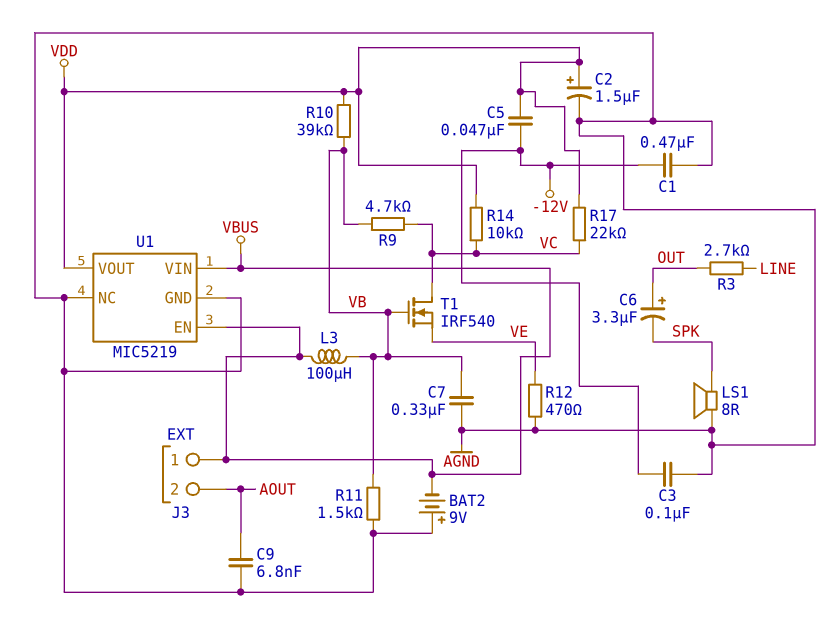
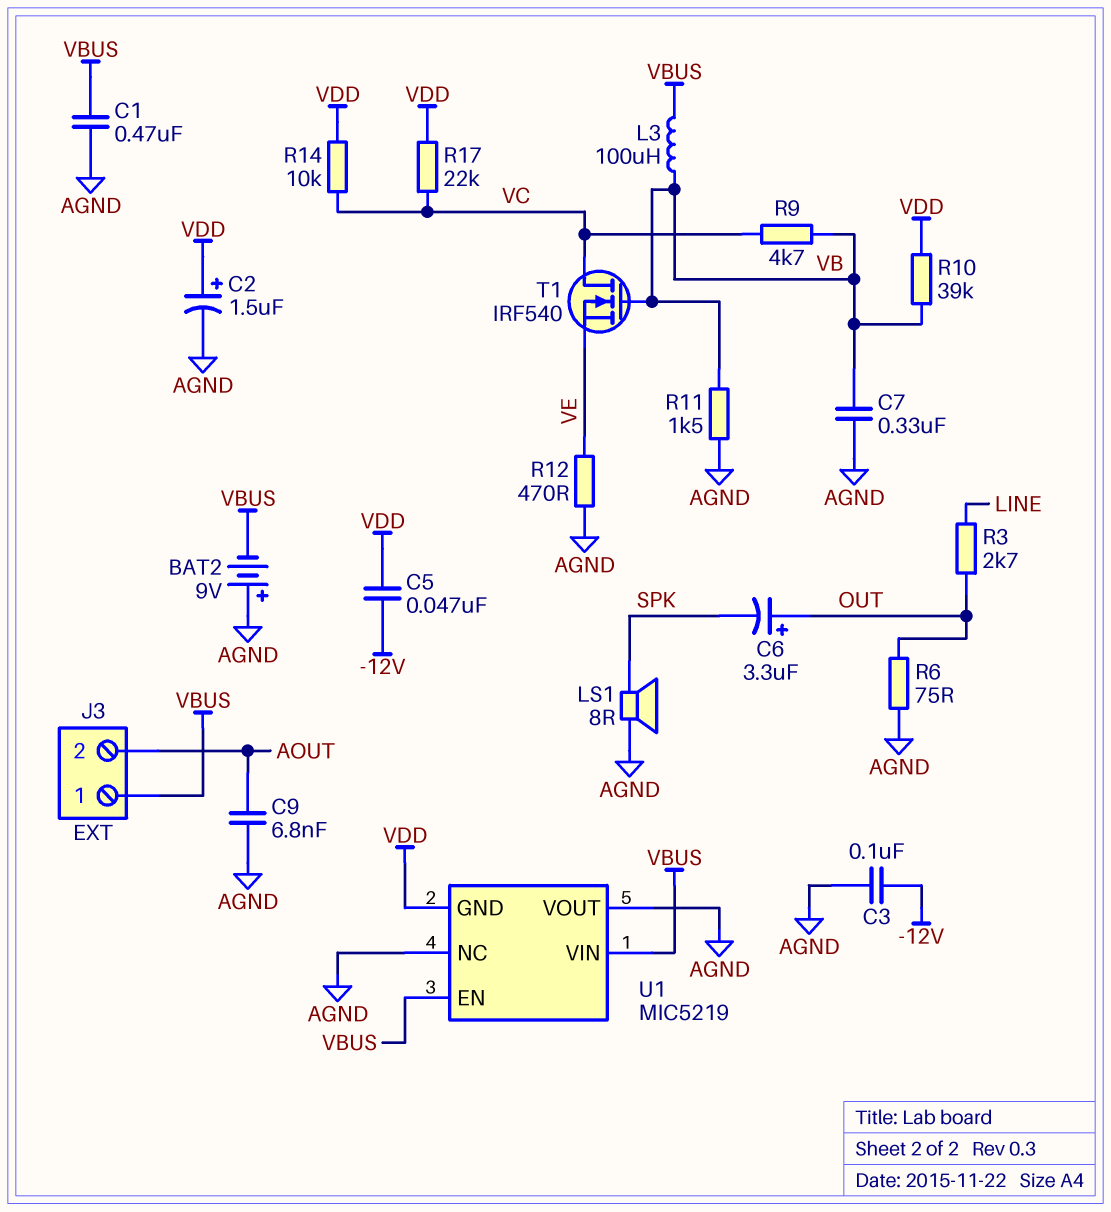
C1: 470nF (-12V, AGND) -> 470nF (AGND, VBUS)
R6: none -> 75 (AGND, OUT)
U1 pin GND: AGND -> VDD
U1 pin VOUT: VDD -> AGND

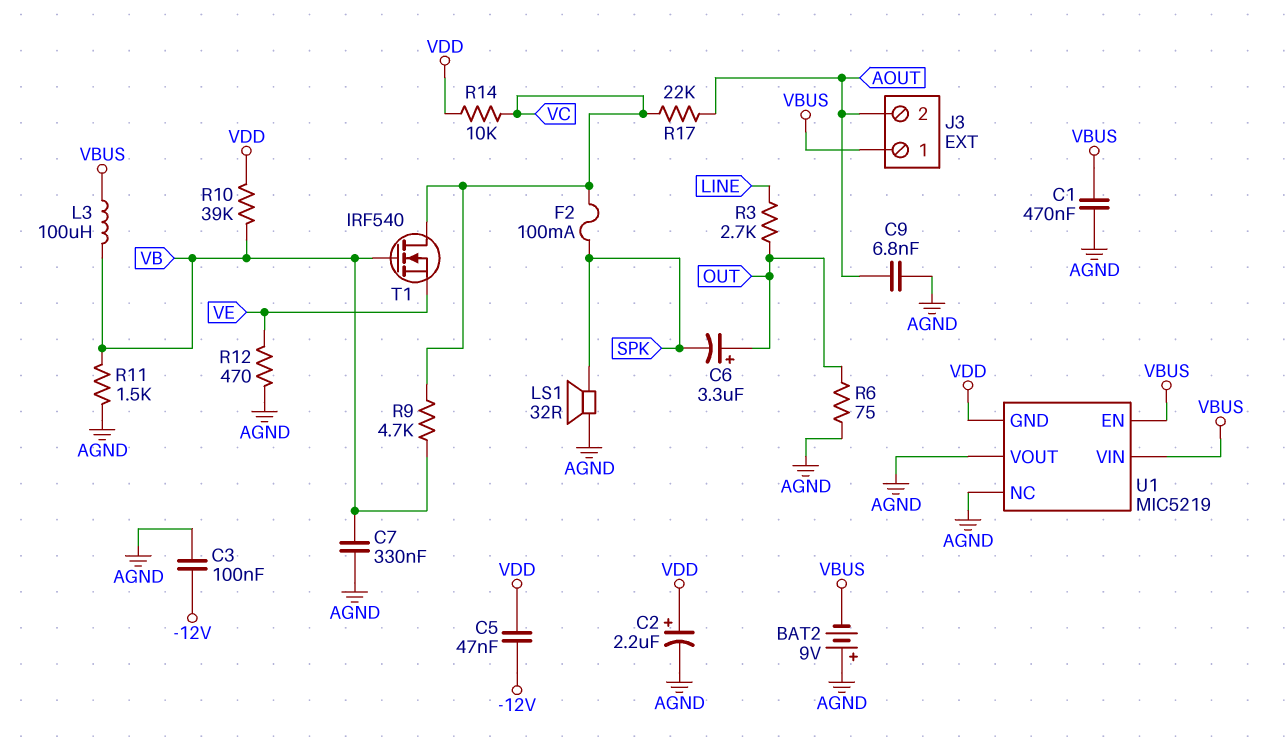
C2: 1.5uF (plus VDD, minus AGND) -> 2.2uF (plus VDD, minus AGND)
F2: none -> 100mA (SPK, VC)
LS1: speaker 8R (AGND, SPK) -> speaker 32R (AGND, SPK)
R17: 22k (VC, VDD) -> 22k (AOUT, VC)

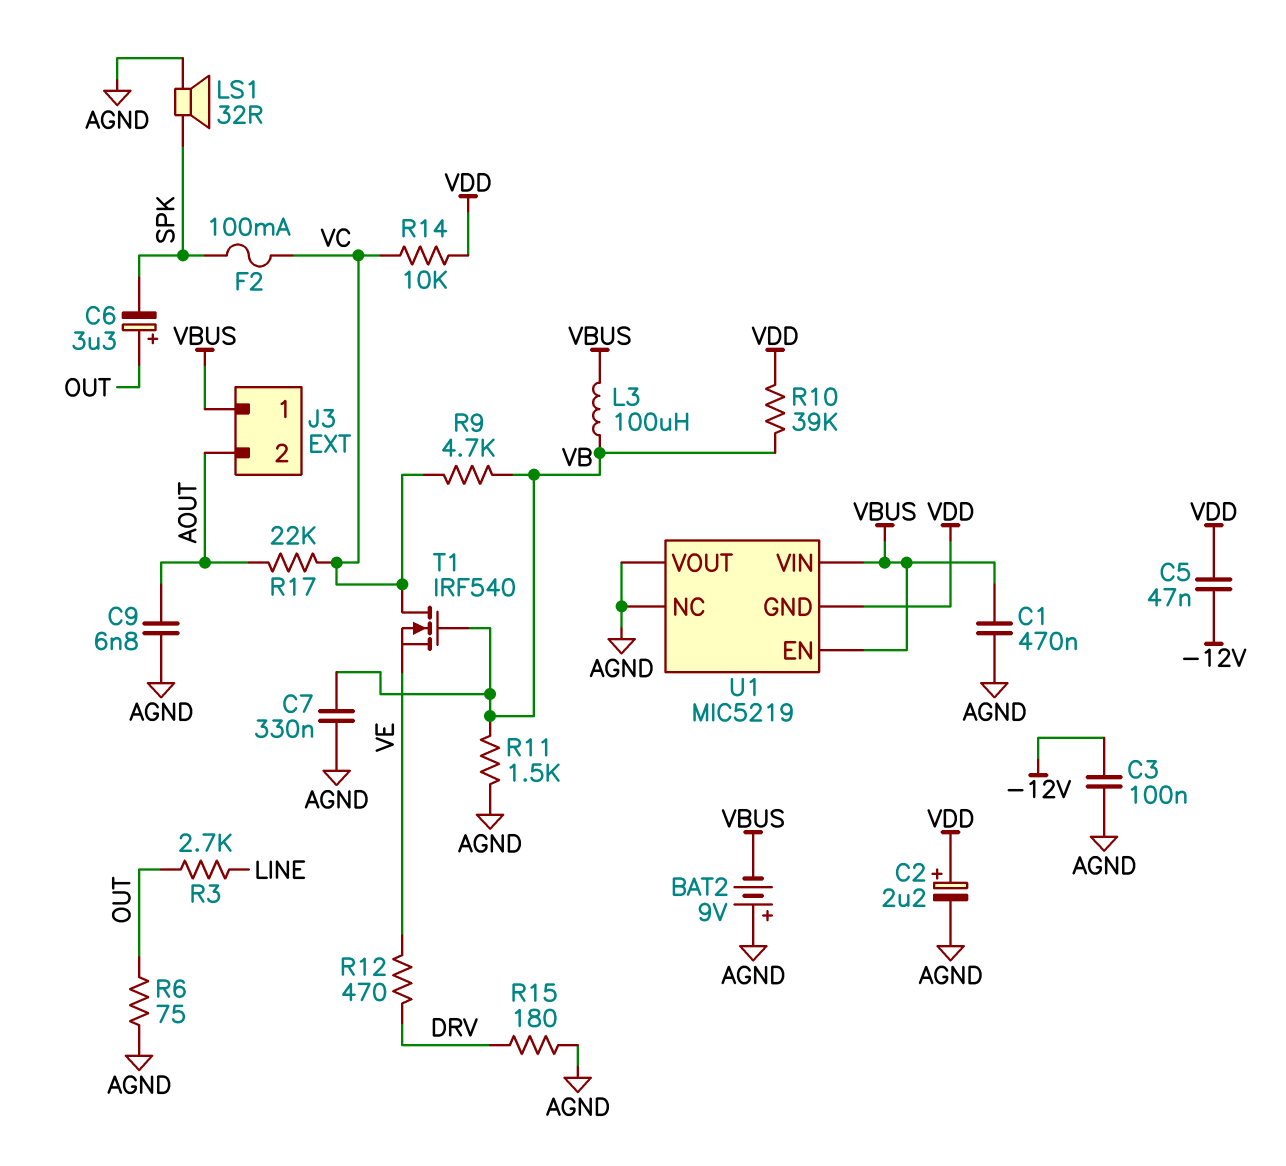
R12: 470 (AGND, VE) -> 470 (DRV, VE)
R15: none -> 180 (AGND, DRV)

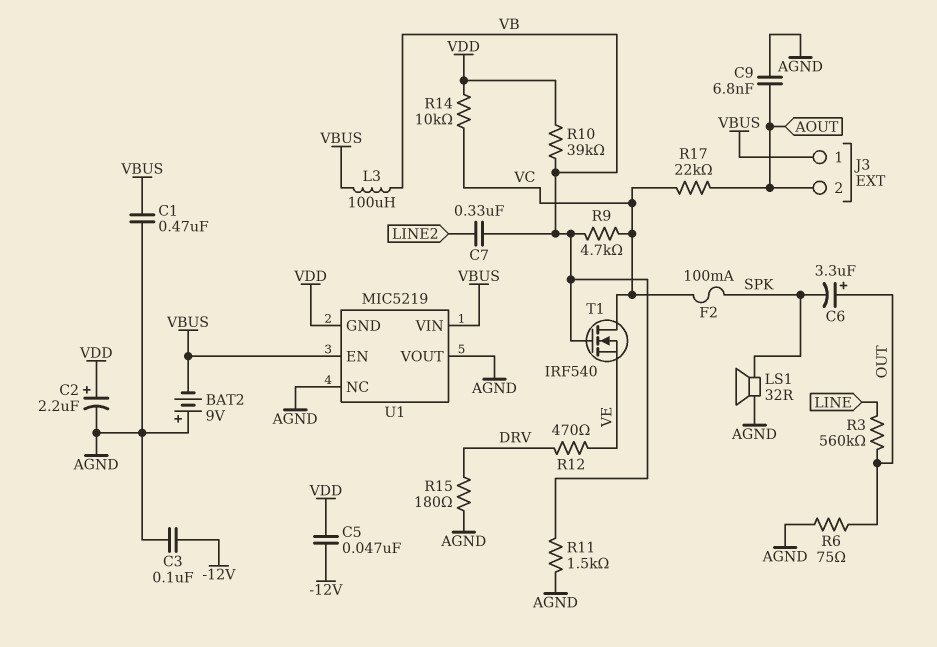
C7: 330nF (AGND, VB) -> 330nF (LINE2, VB)
R3: 2.7k (LINE, OUT) -> 560k (LINE, OUT)

